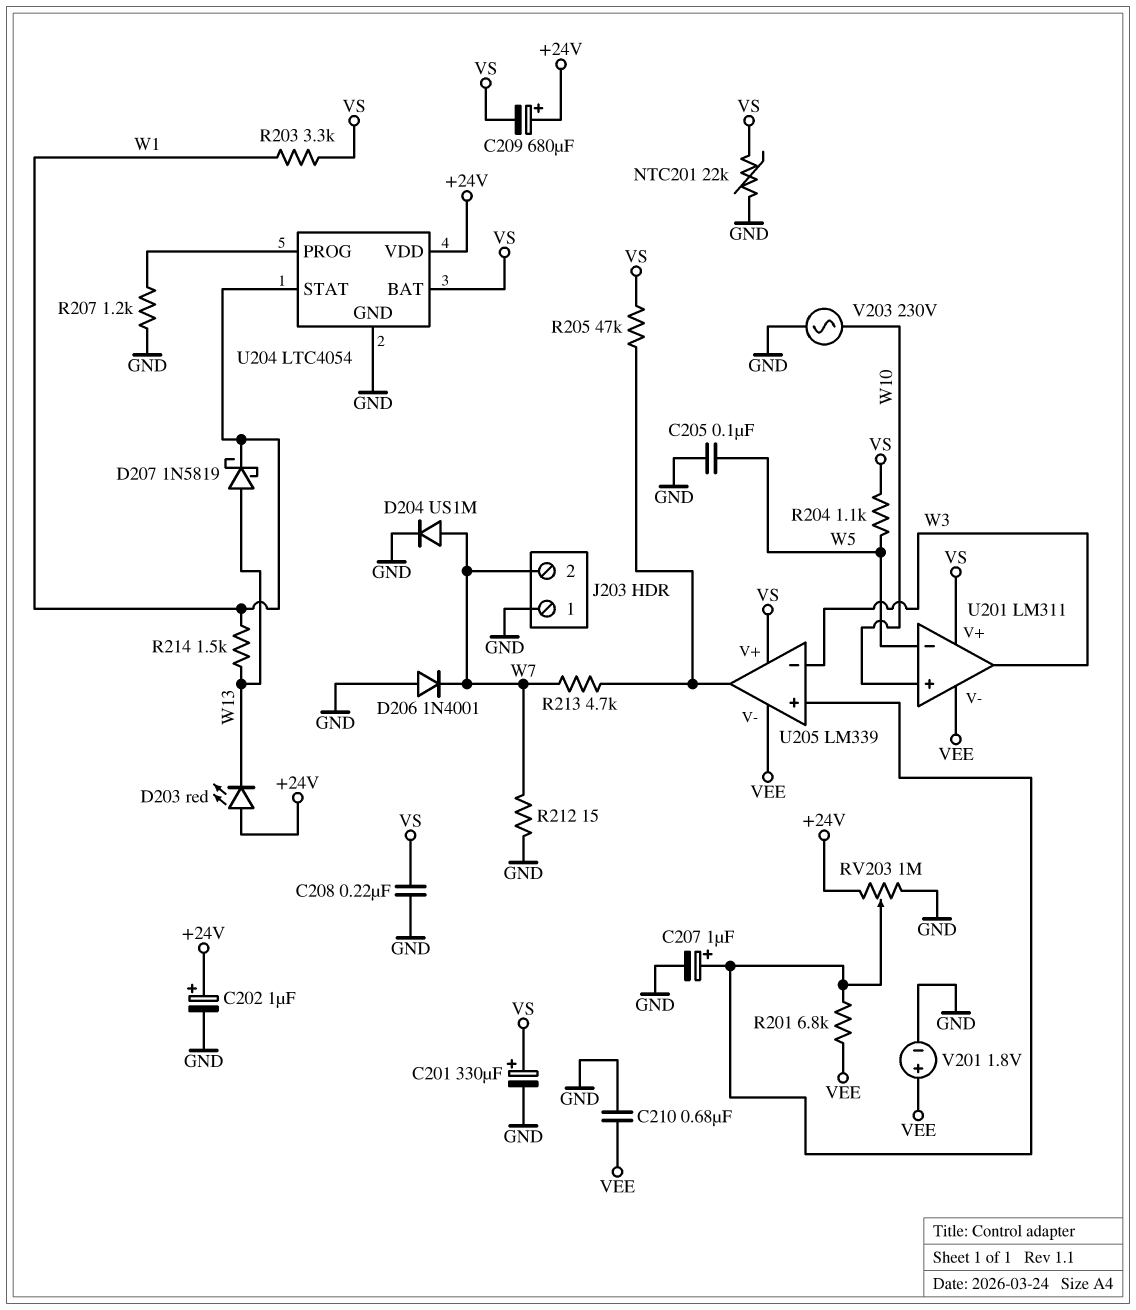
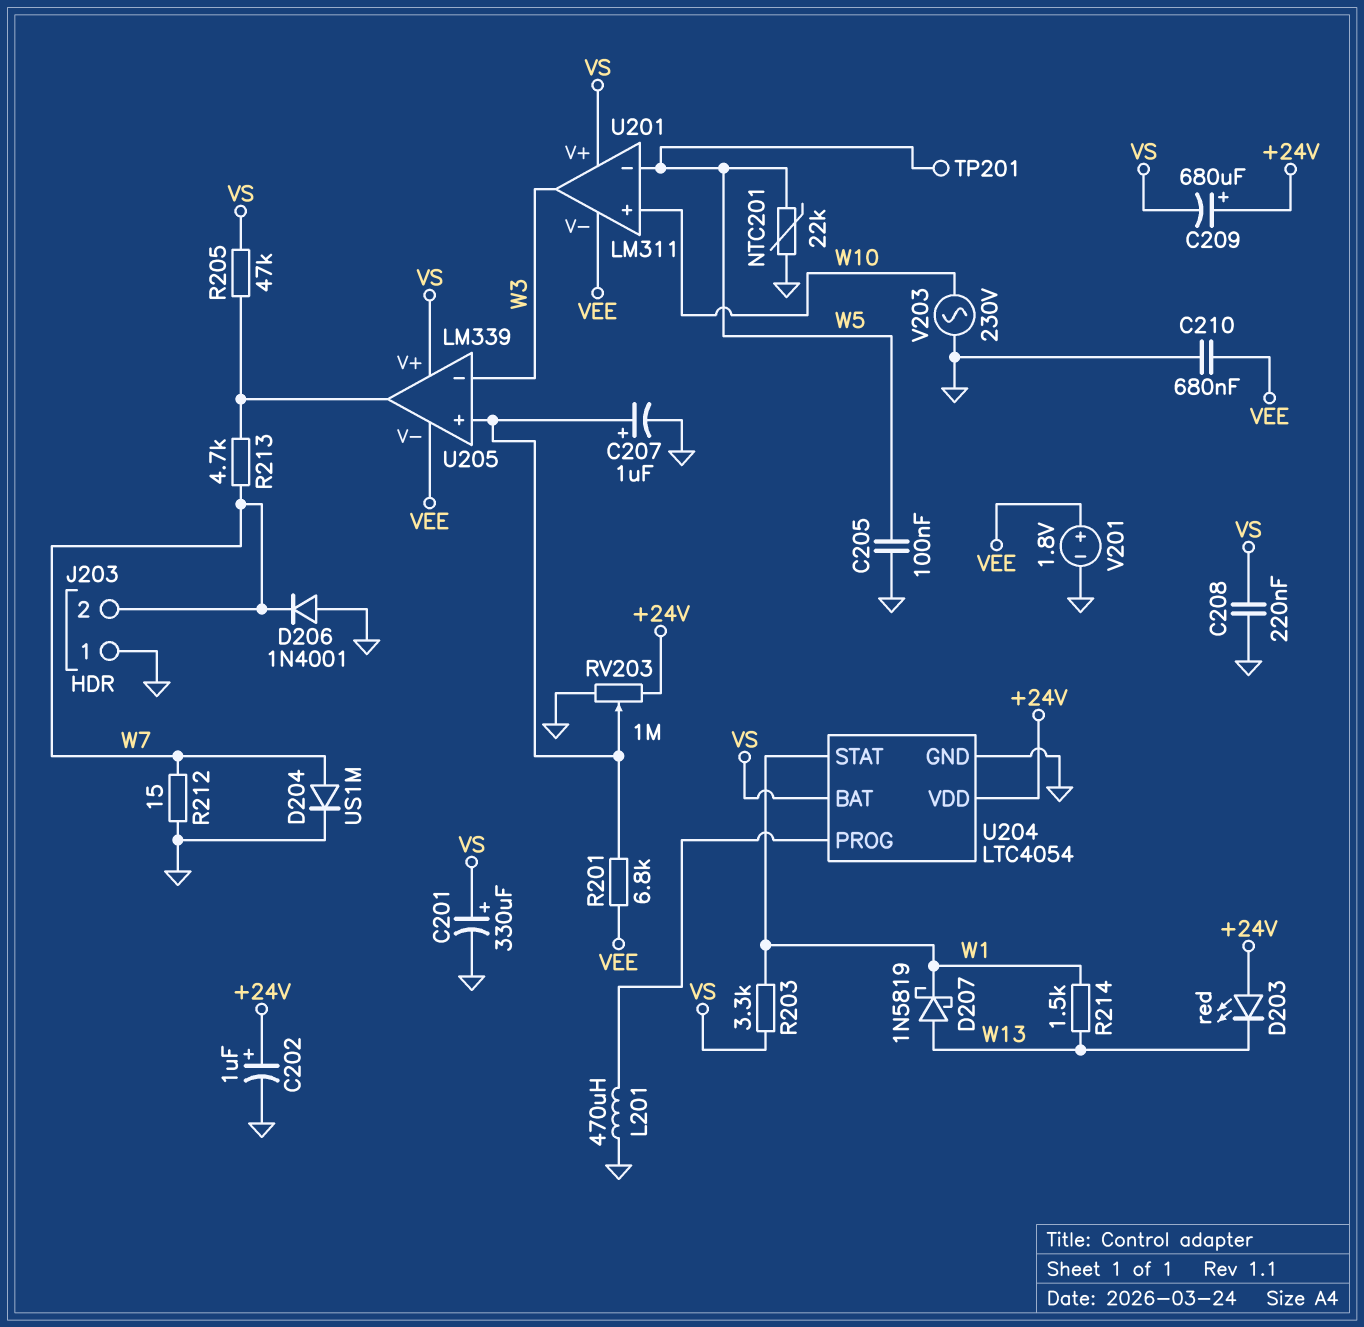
L201: none -> 470uH (GND, U204/PROG)
NTC201: 22k (GND, VS) -> 22k (GND, W5)
R204: 1.1k (VS, W5) -> none
R207: 1.2k (GND, U204/PROG) -> none
TP201: none -> test point (W5)

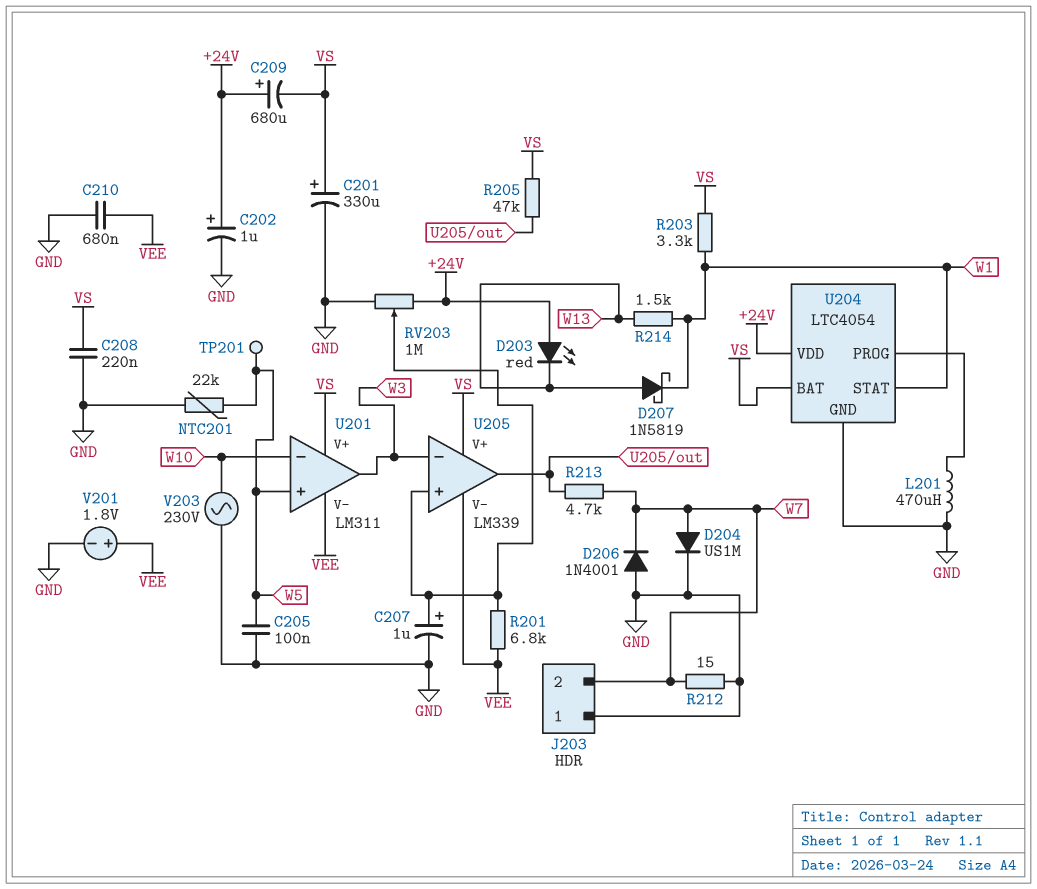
U201 pin in+: W10 -> W5
U201 pin in-: W5 -> W10

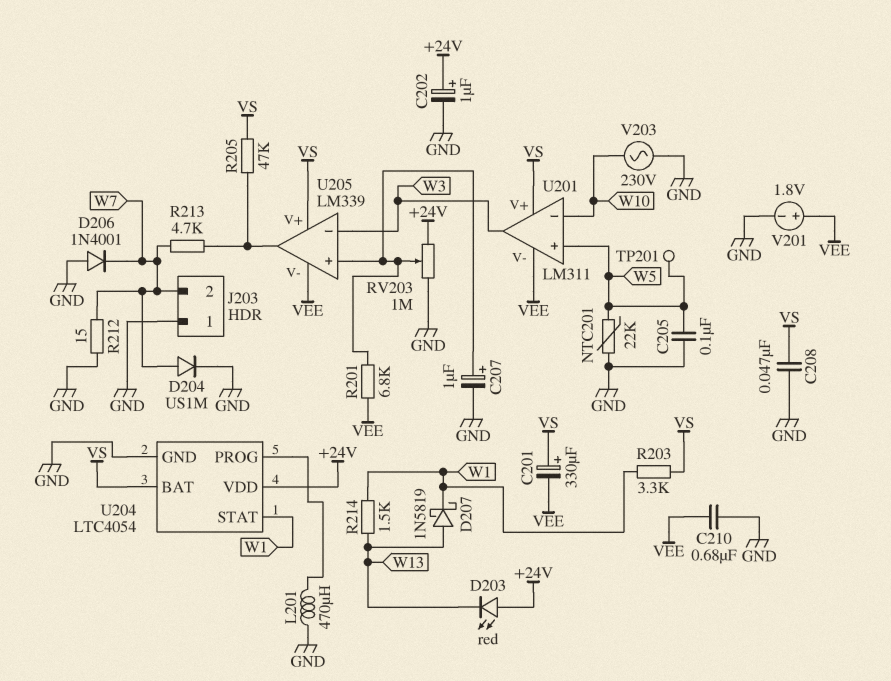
C201: 330uF (plus VS, minus GND) -> 330uF (plus VS, minus VEE)
C208: 220nF (GND, VS) -> 47nF (GND, VS)
C209: 680uF (plus +24V, minus VS) -> none

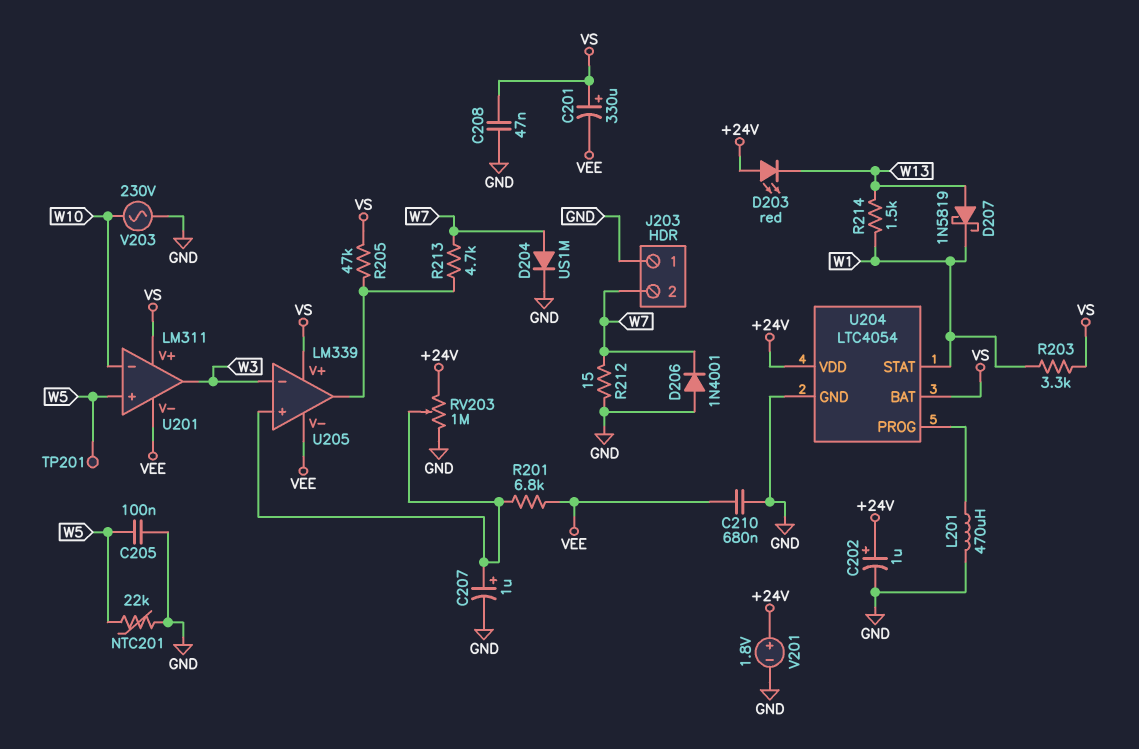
V201: 1.8V (plus VEE, minus GND) -> 1.8V (plus +24V, minus GND)

